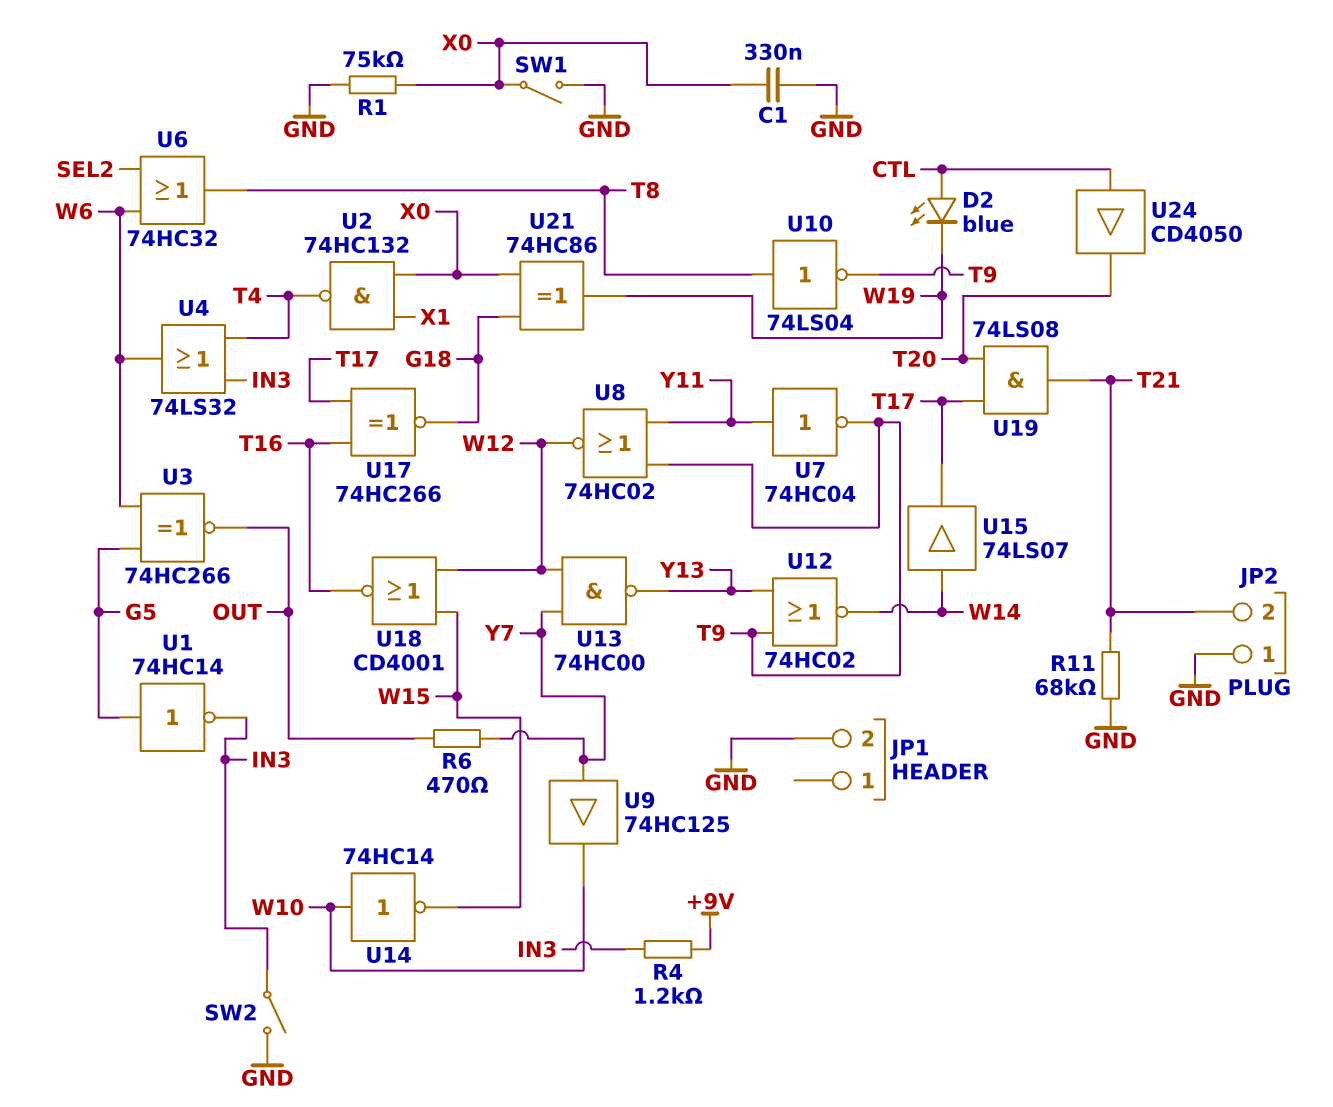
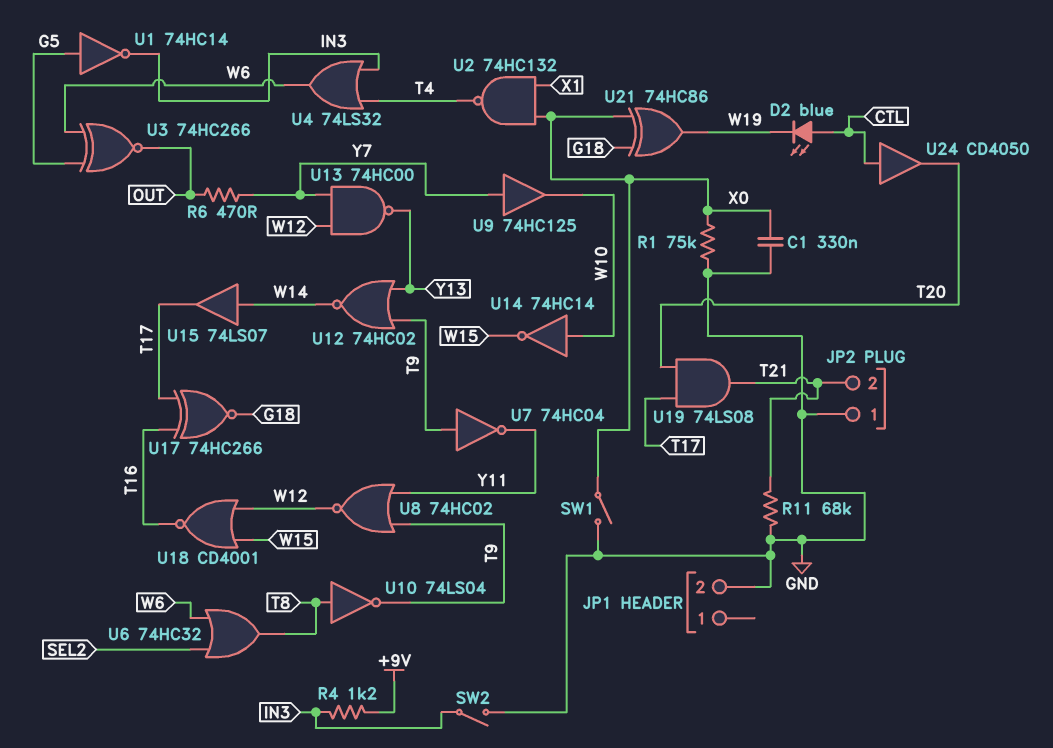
U7: NOT 74HC04 (in Y11, out T9) -> NOT 74HC04 (in T9, out Y11)

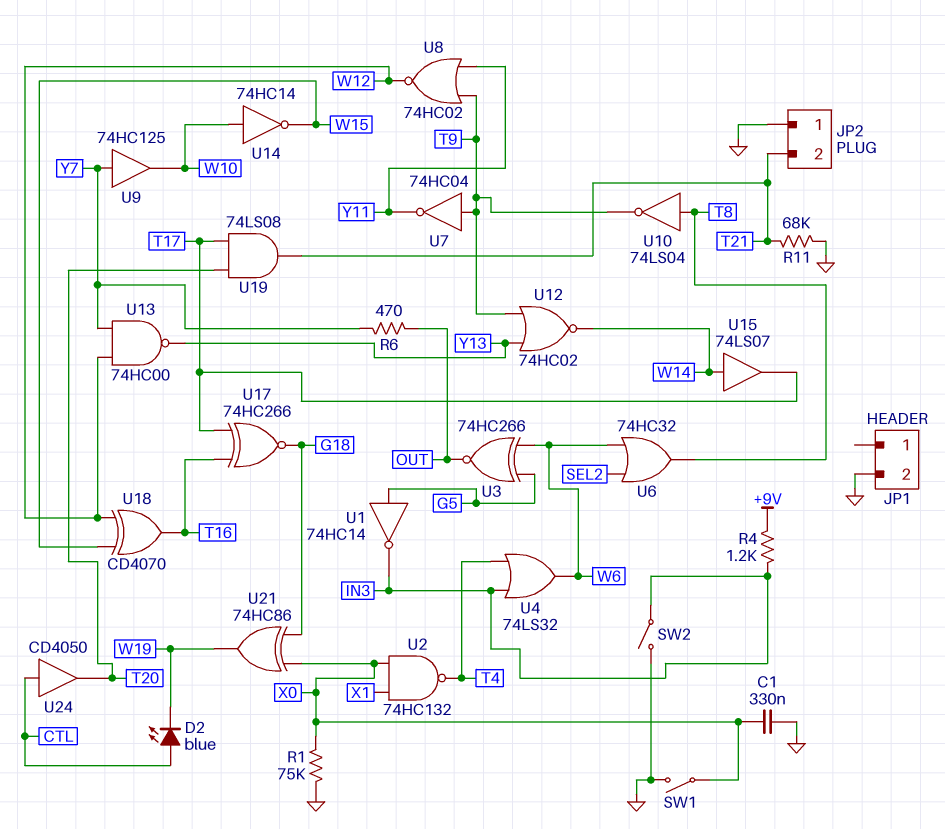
U18: NOR CD4001 (in W12, in W15, out T16) -> XOR CD4070 (in W12, in W15, out T16)

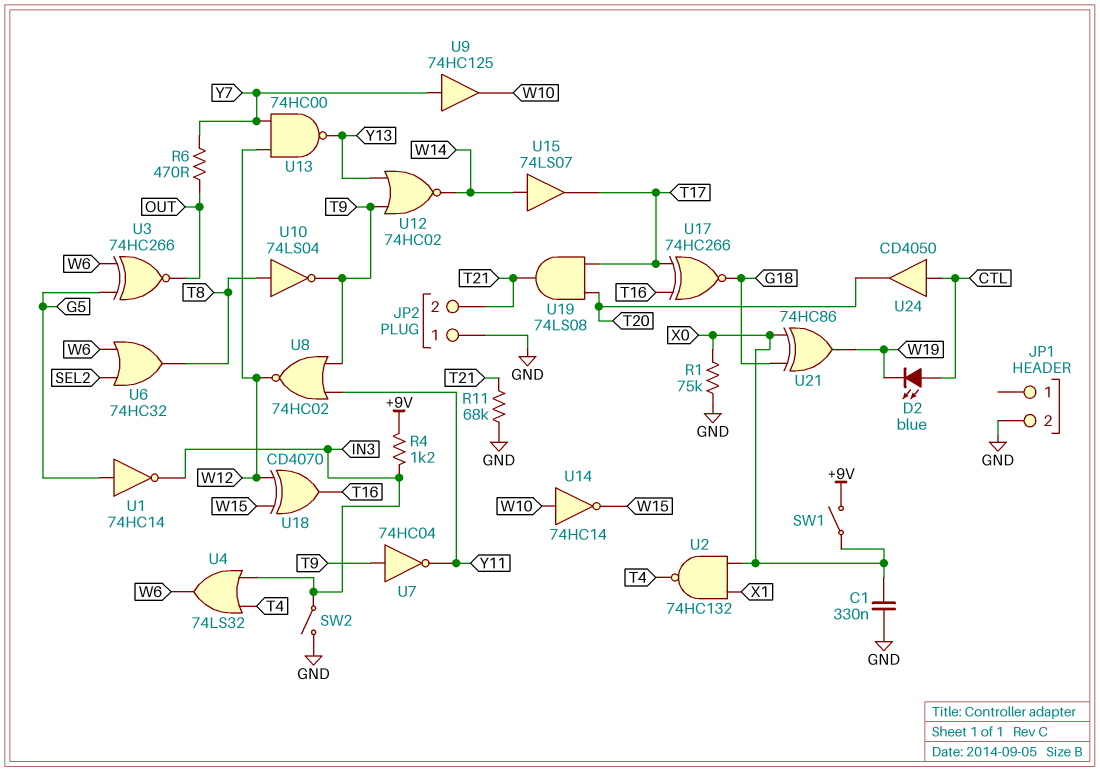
SW1: switch (GND, X0) -> switch (+9V, X0)

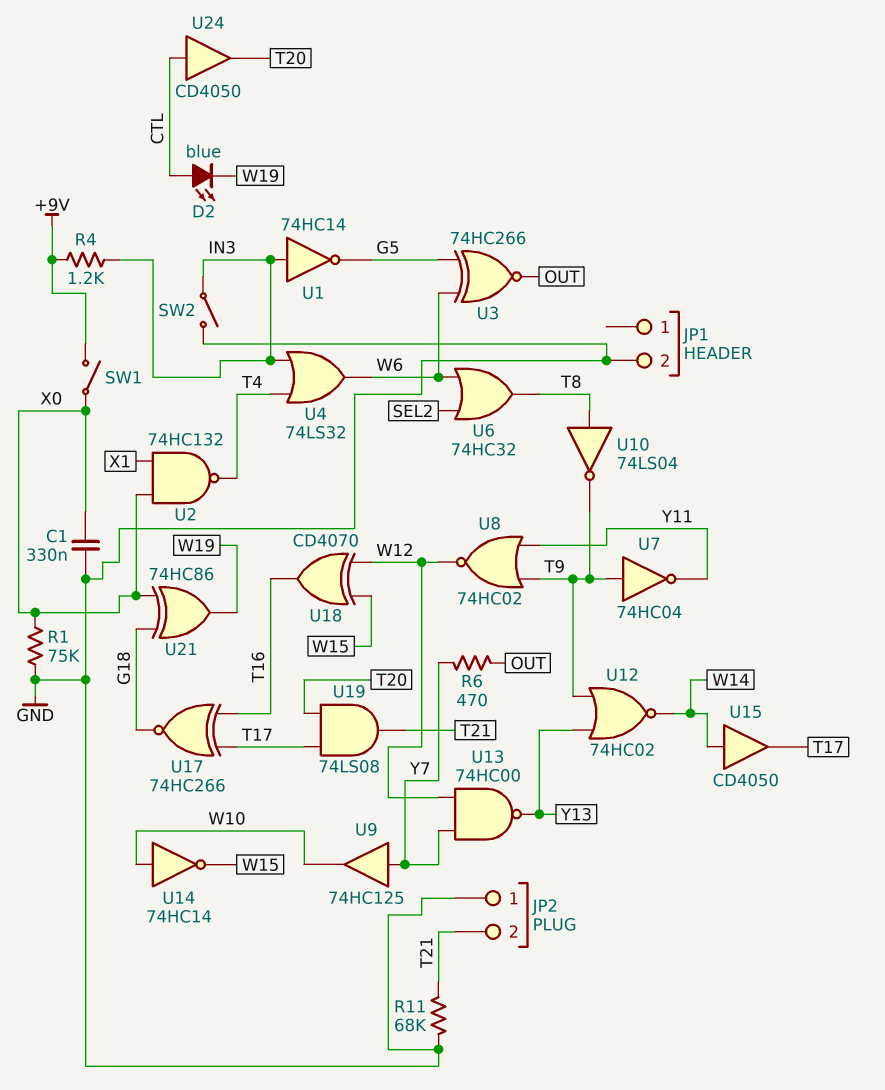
U1: NOT 74HC14 (in G5, out IN3) -> NOT 74HC14 (in IN3, out G5)
U15: buffer 74LS07 (in W14, out T17) -> buffer CD4050 (in W14, out T17)

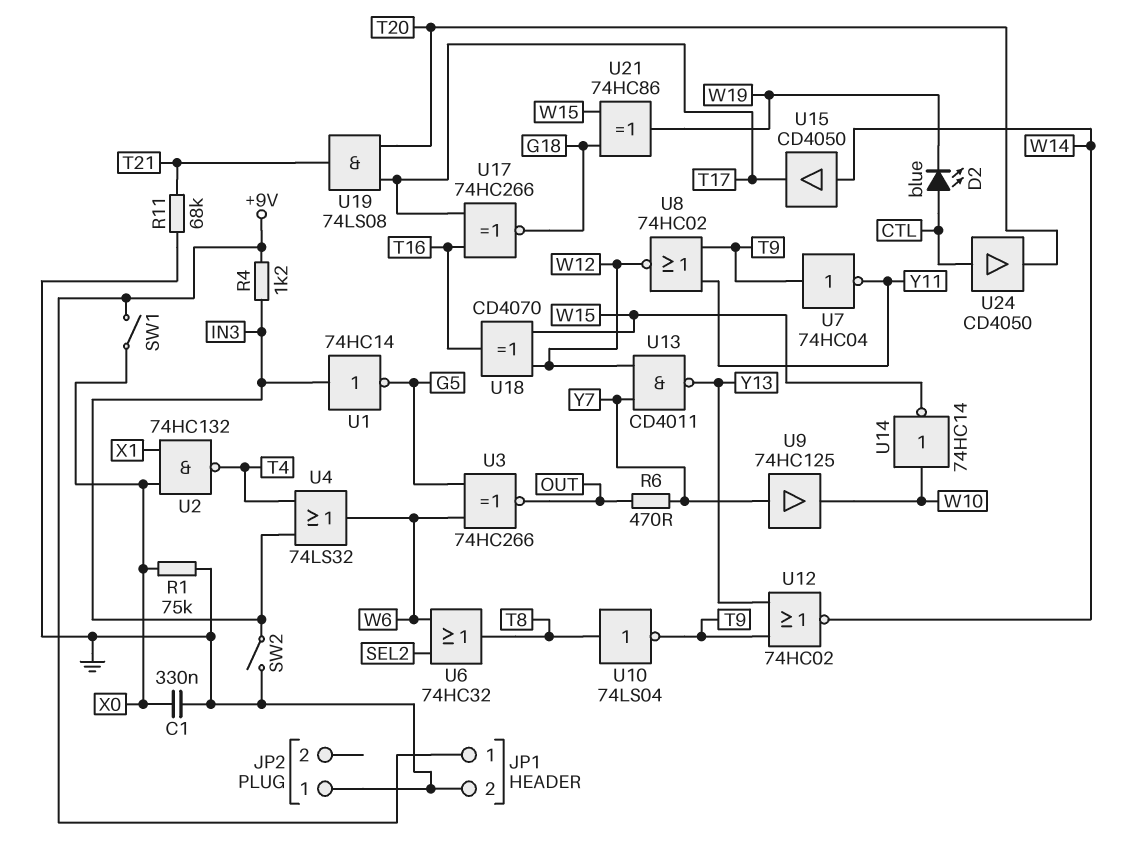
JP1 pin 1: none -> +9V
JP2 pin 2: T21 -> none
U13: NAND 74HC00 (in W12, in Y7, out Y13) -> NAND CD4011 (in W12, in Y7, out Y13)
U21: XOR 74HC86 (in G18, in X0, out W19) -> XOR 74HC86 (in G18, in W15, out W19)

